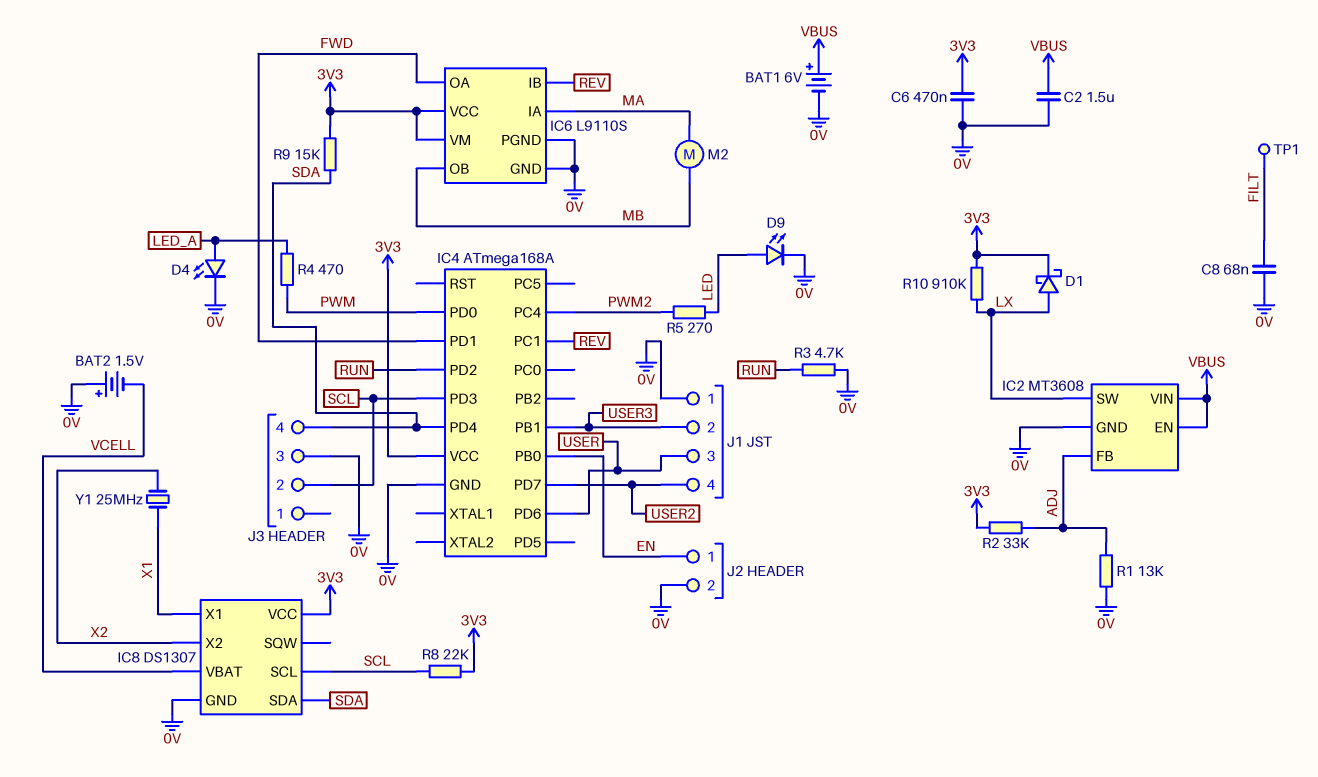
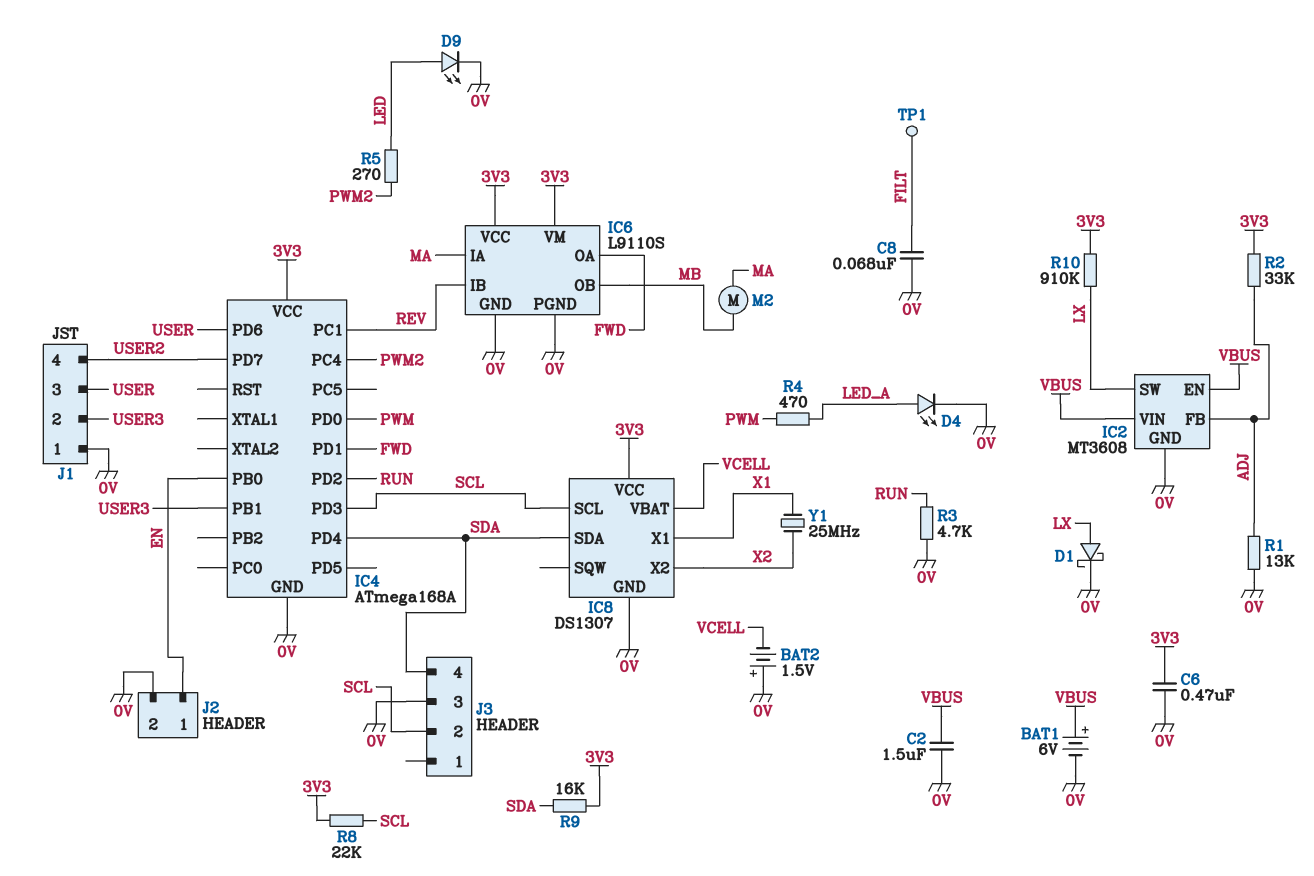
D1: schottky (A LX, K 3V3) -> schottky (A LX, K 0V)
R9: 15k (3V3, SDA) -> 16k (3V3, SDA)

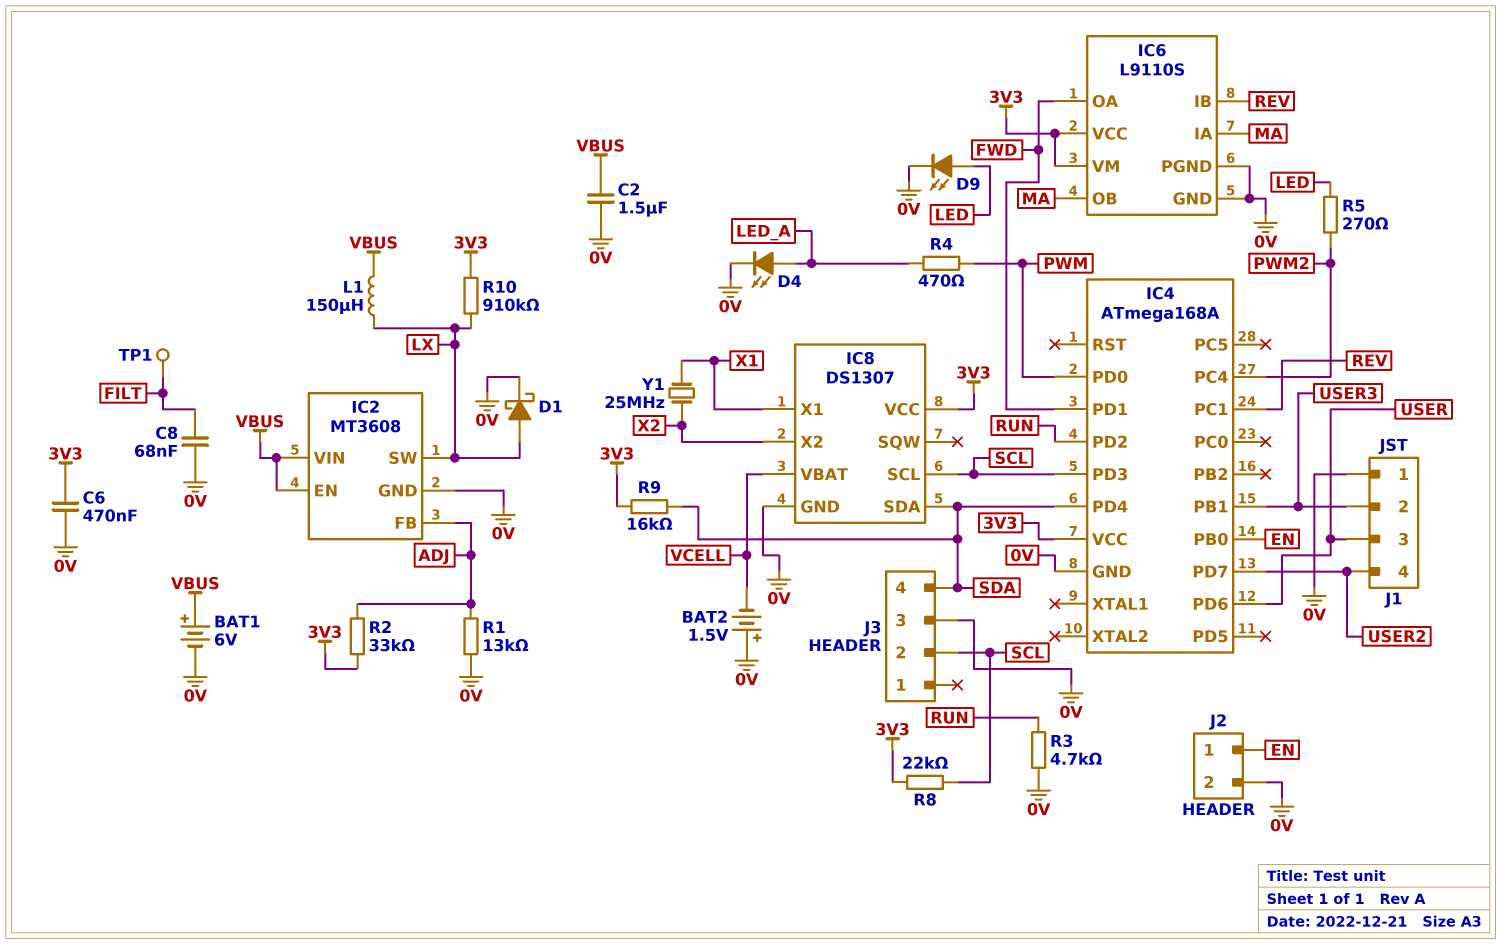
IC6 pin OB: MB -> MA
L1: none -> 150uH (LX, VBUS)
M2: motor (MA, MB) -> none

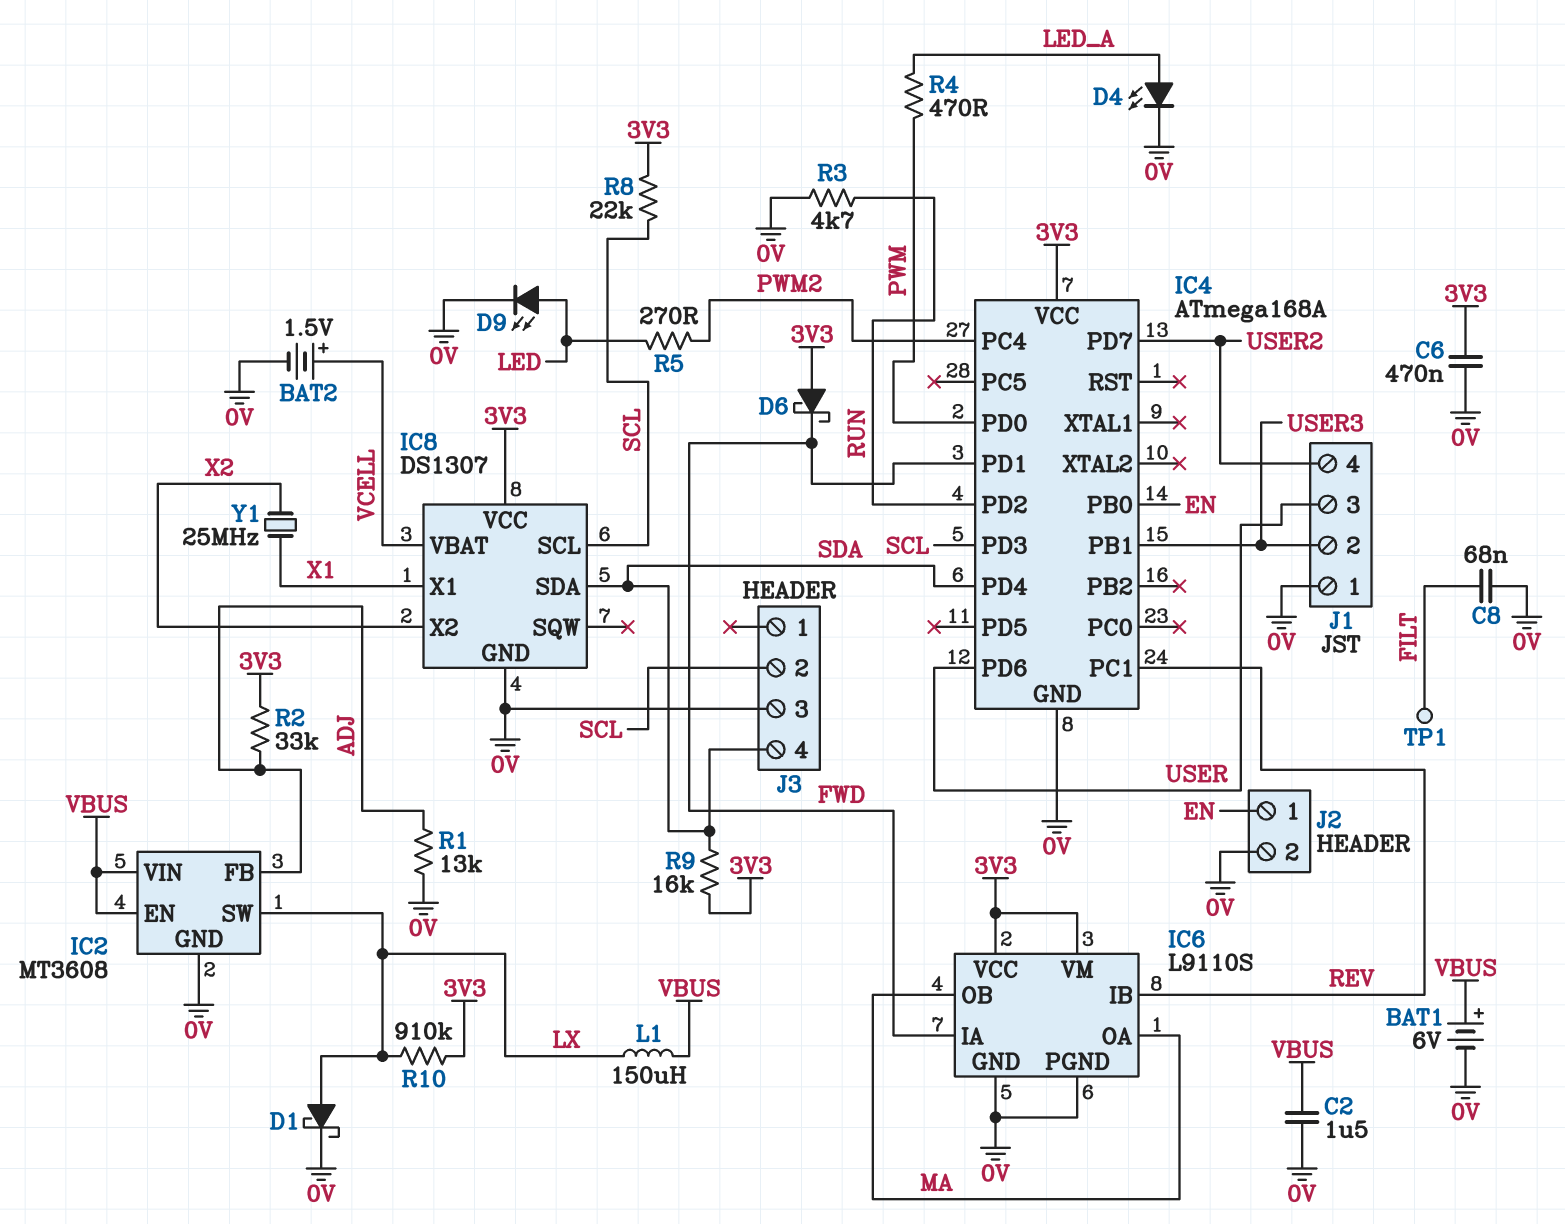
BAT2: 1.5V (plus 0V, minus VCELL) -> 1.5V (plus VCELL, minus 0V)
D6: none -> schottky (A 3V3, K FWD)
IC6 pin IA: MA -> FWD
IC6 pin OA: FWD -> MA

